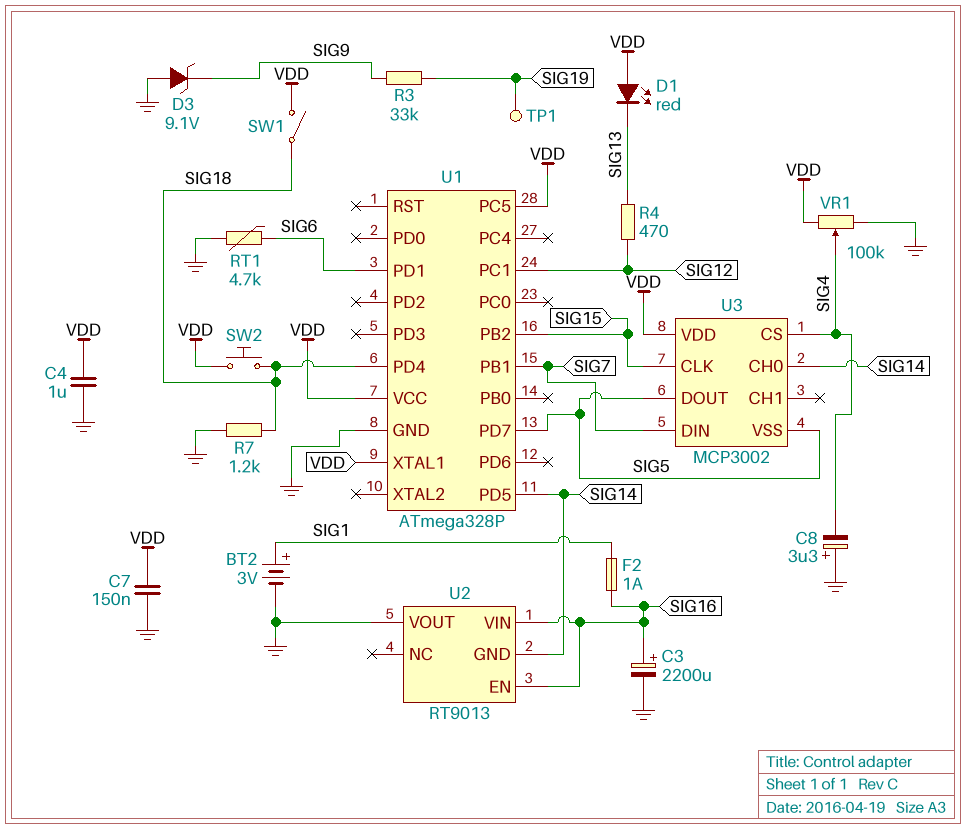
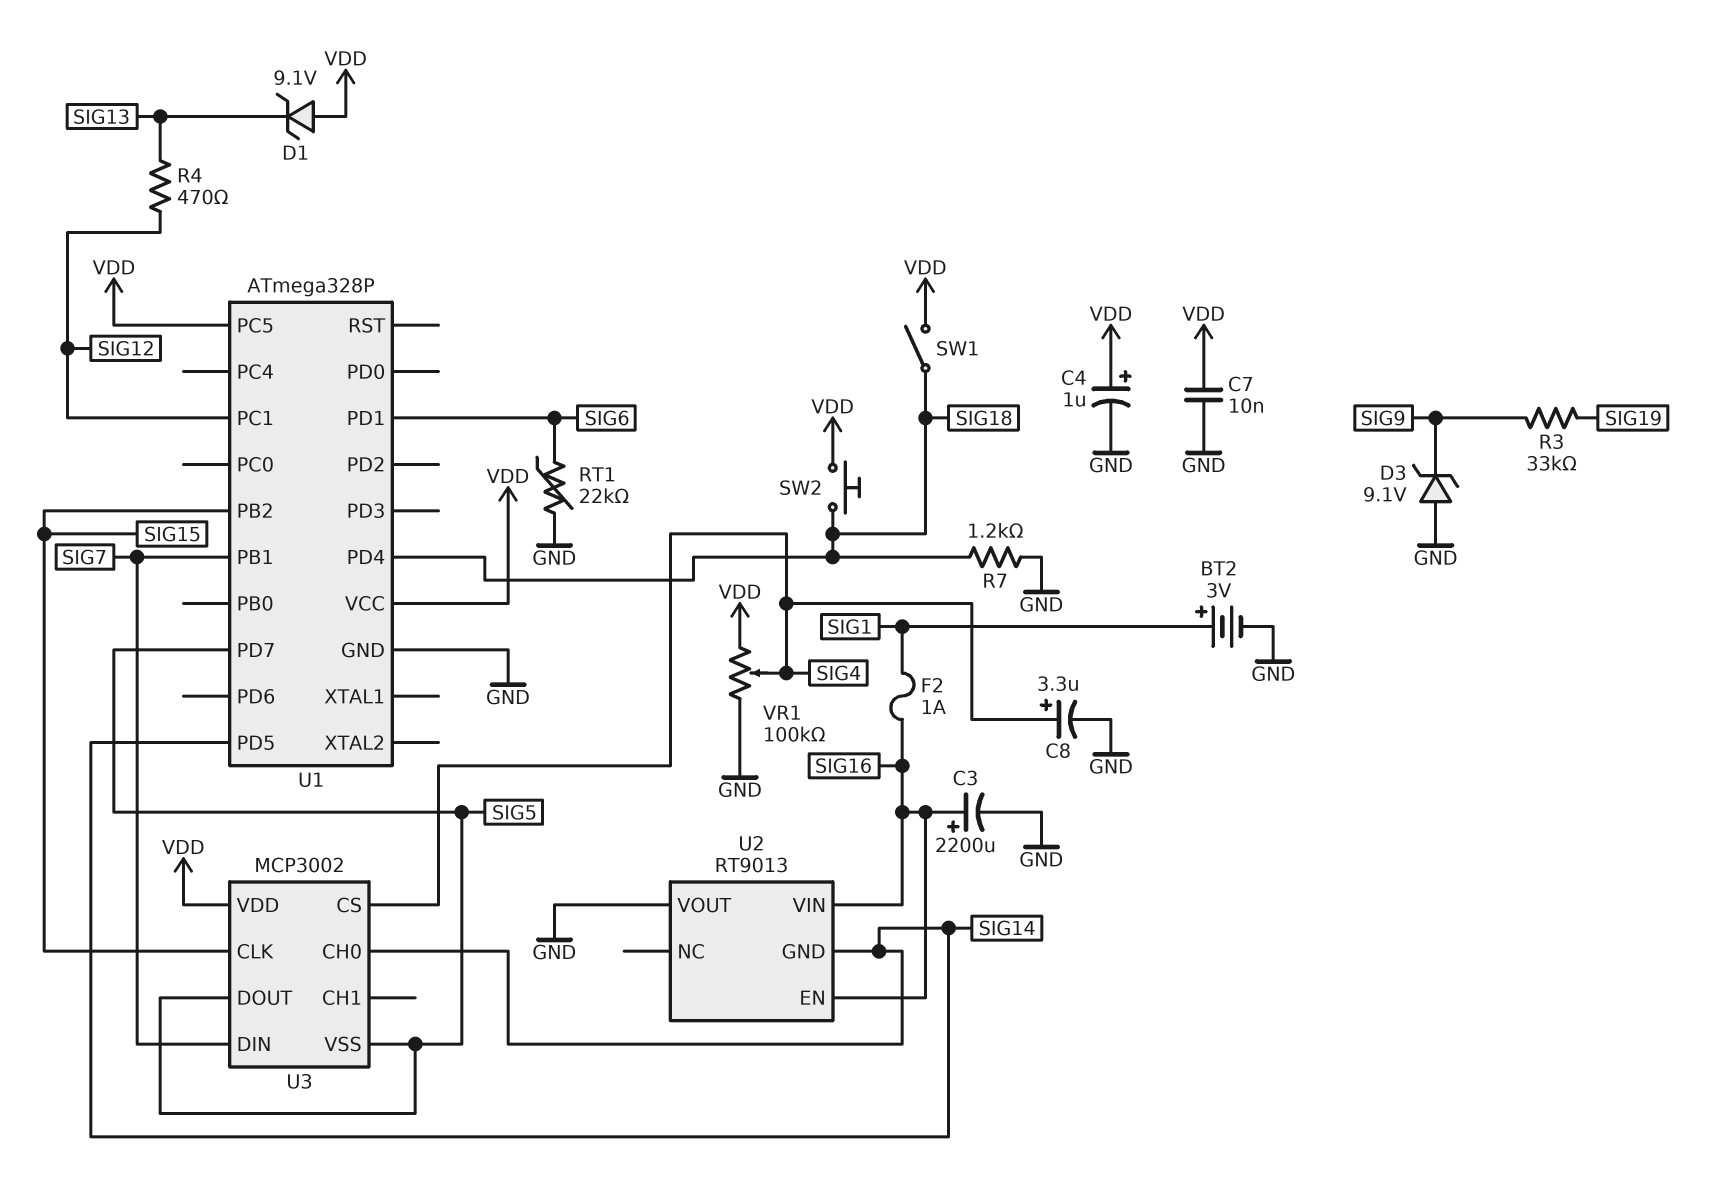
C4: 1uF (GND, VDD) -> 1uF (plus VDD, minus GND)
C7: 150nF (GND, VDD) -> 10nF (GND, VDD)
C8: 3.3uF (plus GND, minus SIG4) -> 3.3uF (plus SIG4, minus GND)
D1: LED red (A VDD, K SIG13) -> zener 9.1V (A VDD, K SIG13)
RT1: 4.7k (GND, SIG6) -> 22k (GND, SIG6)
TP1: test point (SIG19) -> none
U1 pin XTAL1: VDD -> none

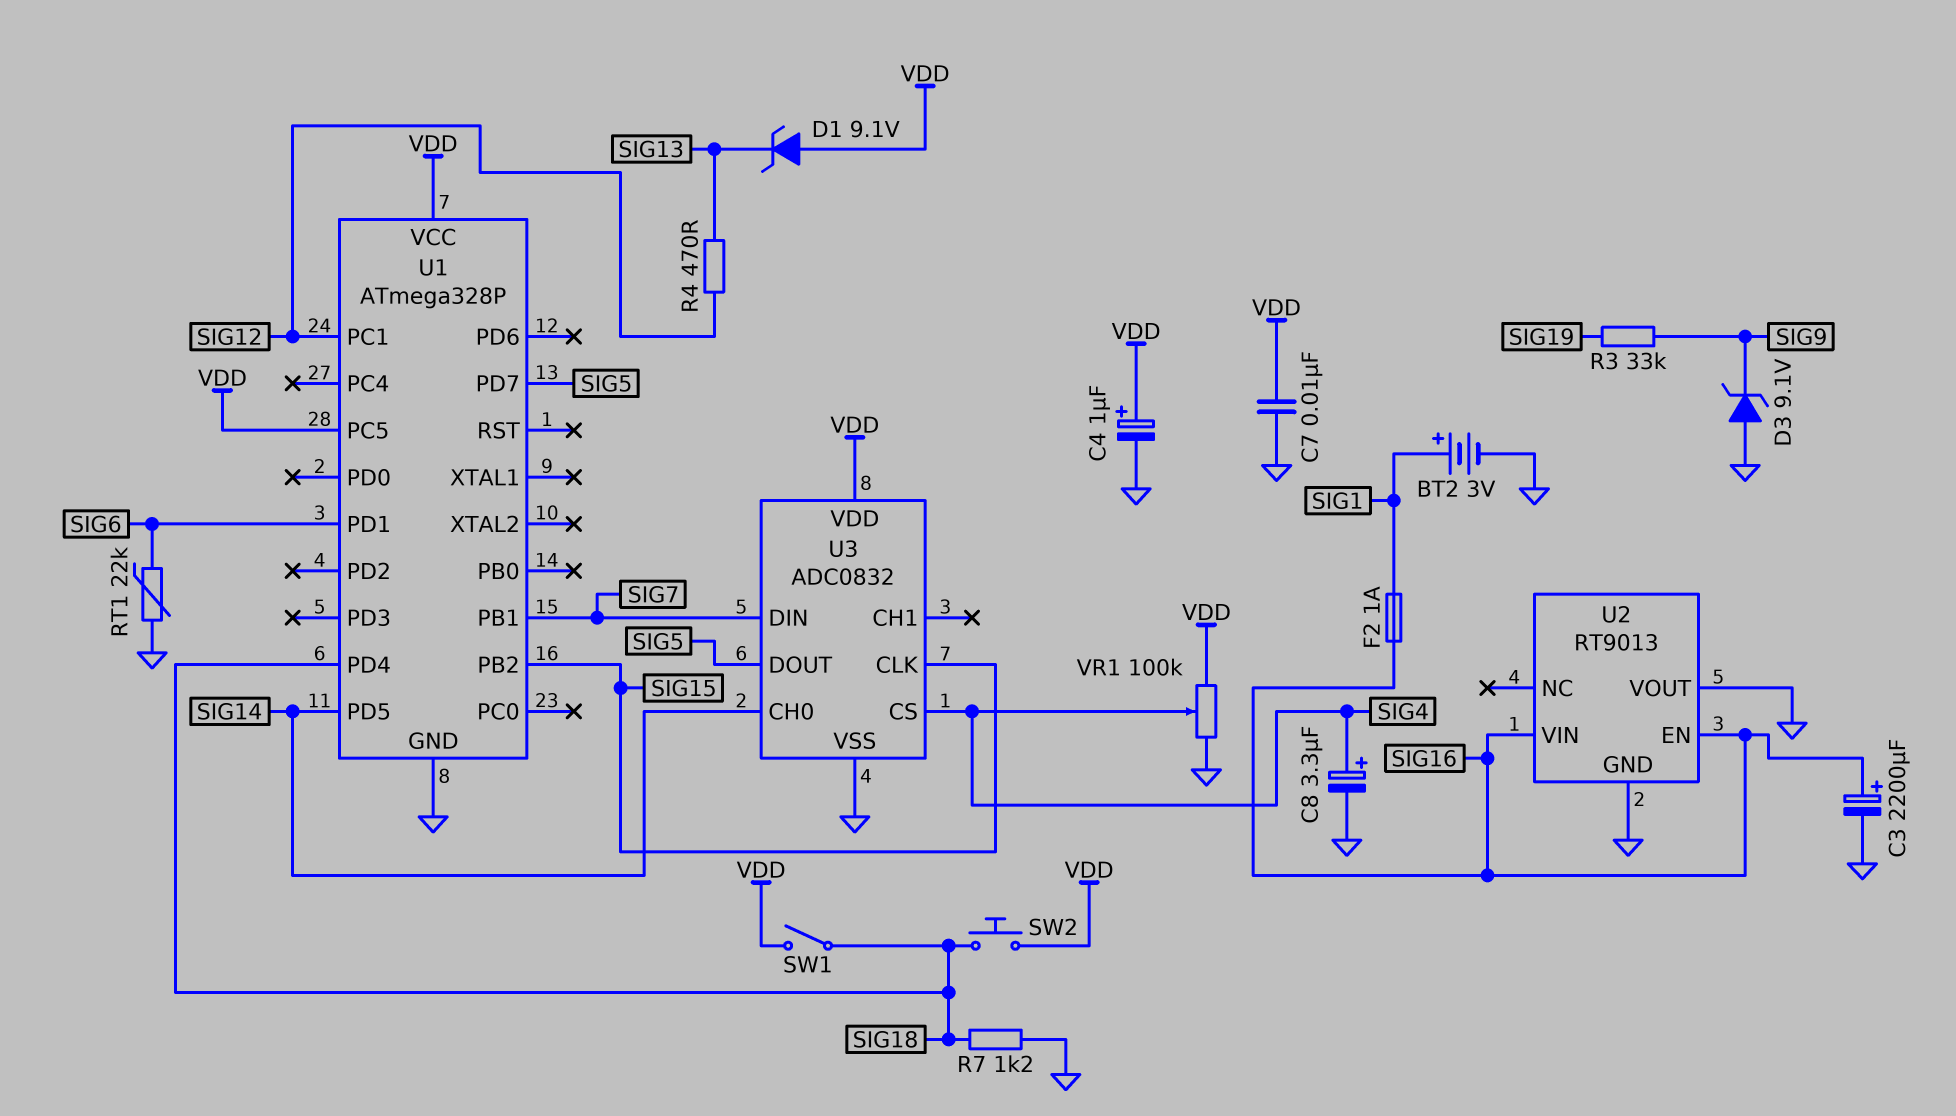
U2 pin GND: SIG14 -> GND
U3: MCP3002 -> ADC0832
U3 pin VSS: SIG5 -> GND

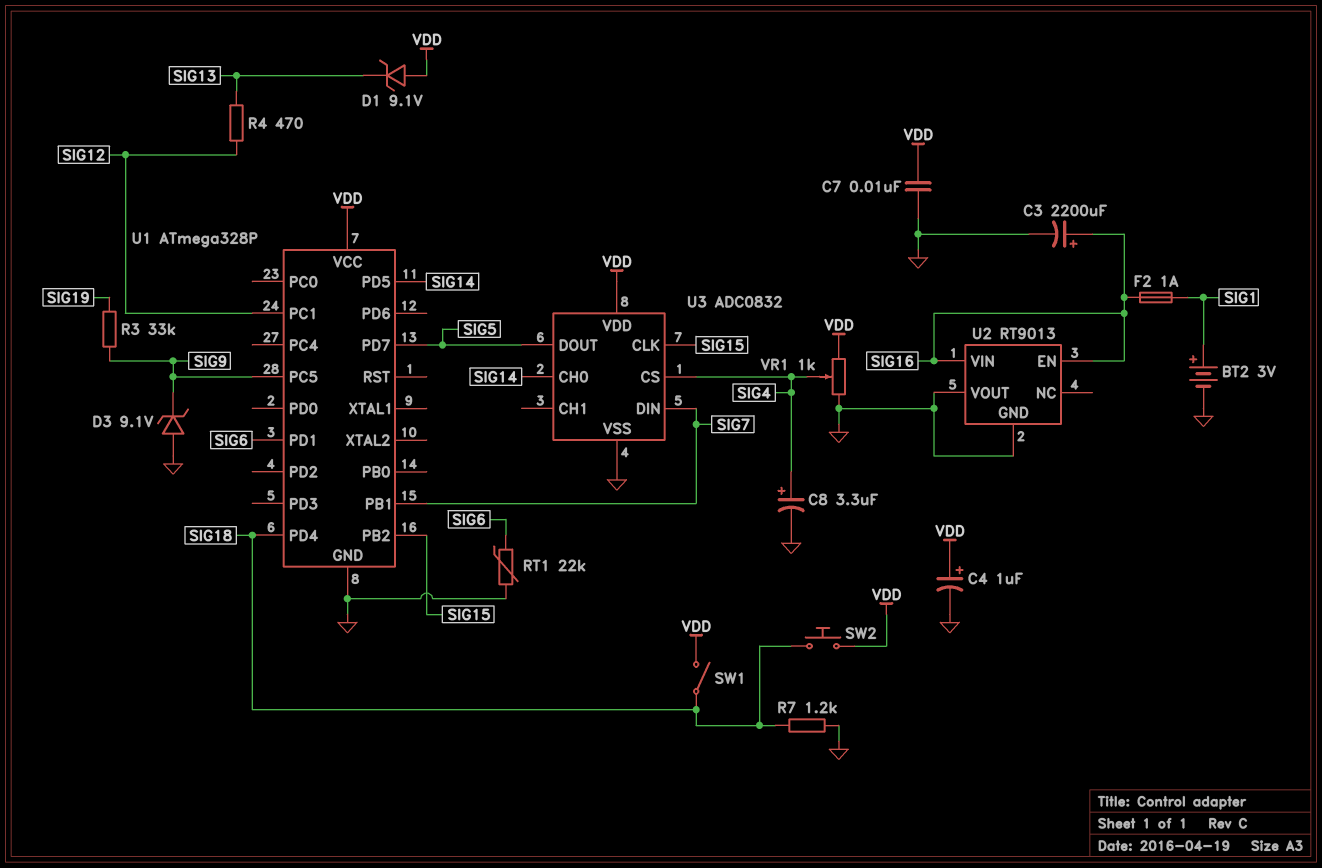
U1 pin PC5: VDD -> SIG9
VR1: 100k (GND, VDD, wiper SIG4) -> 1k (GND, VDD, wiper SIG4)

